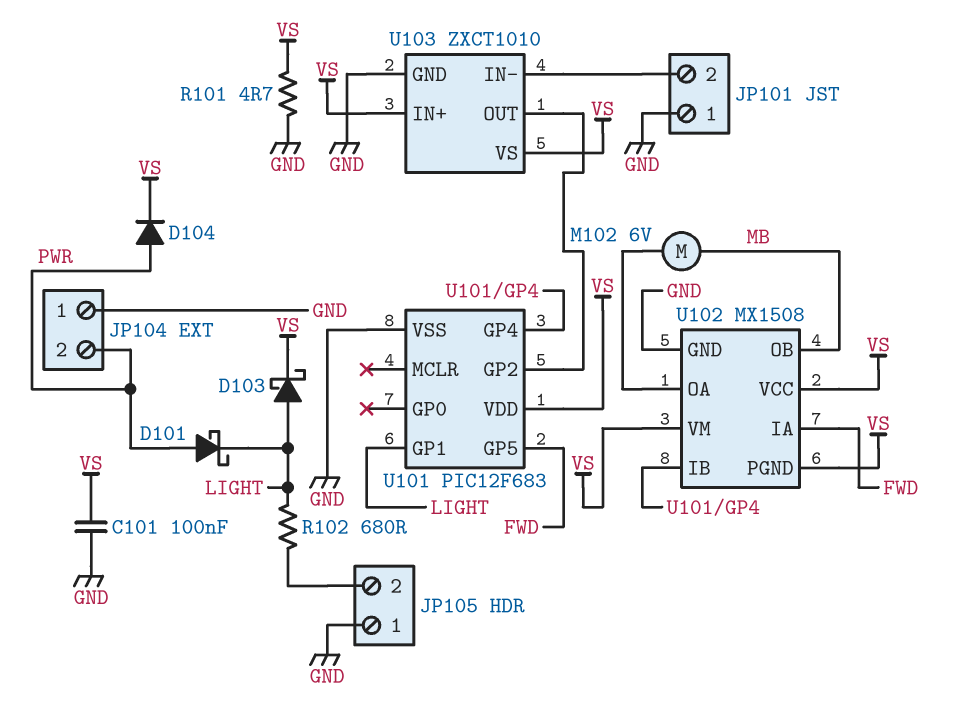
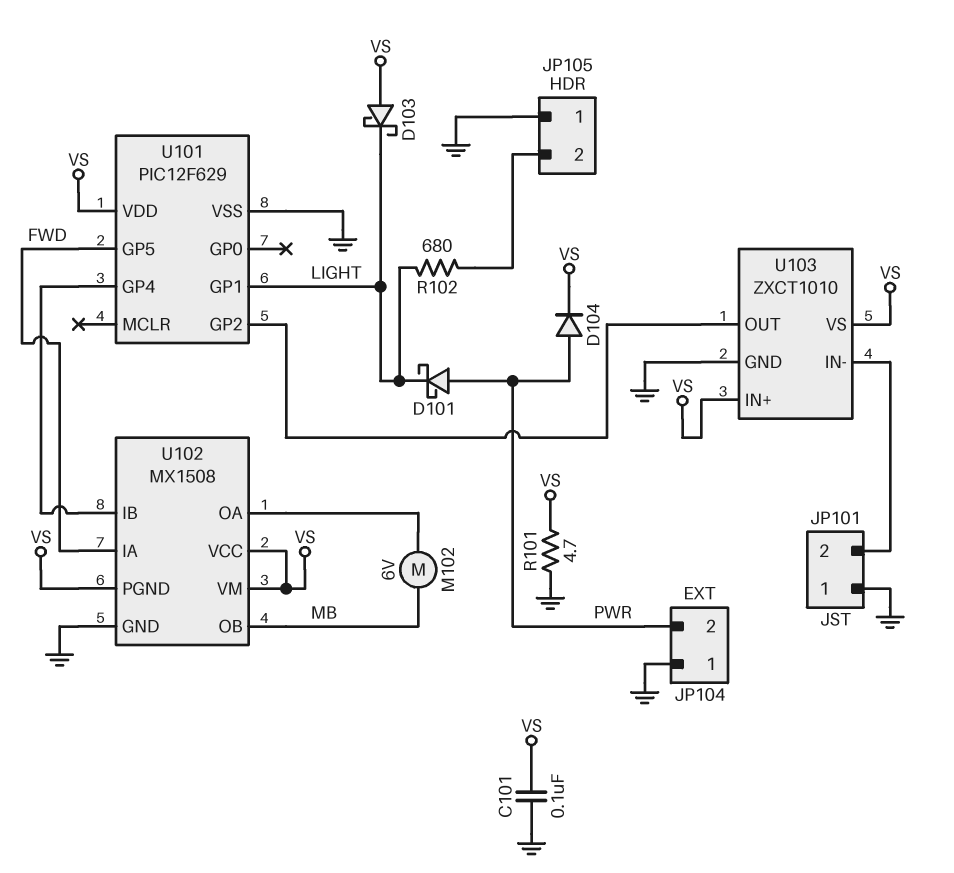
D103: schottky (A LIGHT, K VS) -> schottky (A VS, K LIGHT)
U101: PIC12F683 -> PIC12F629

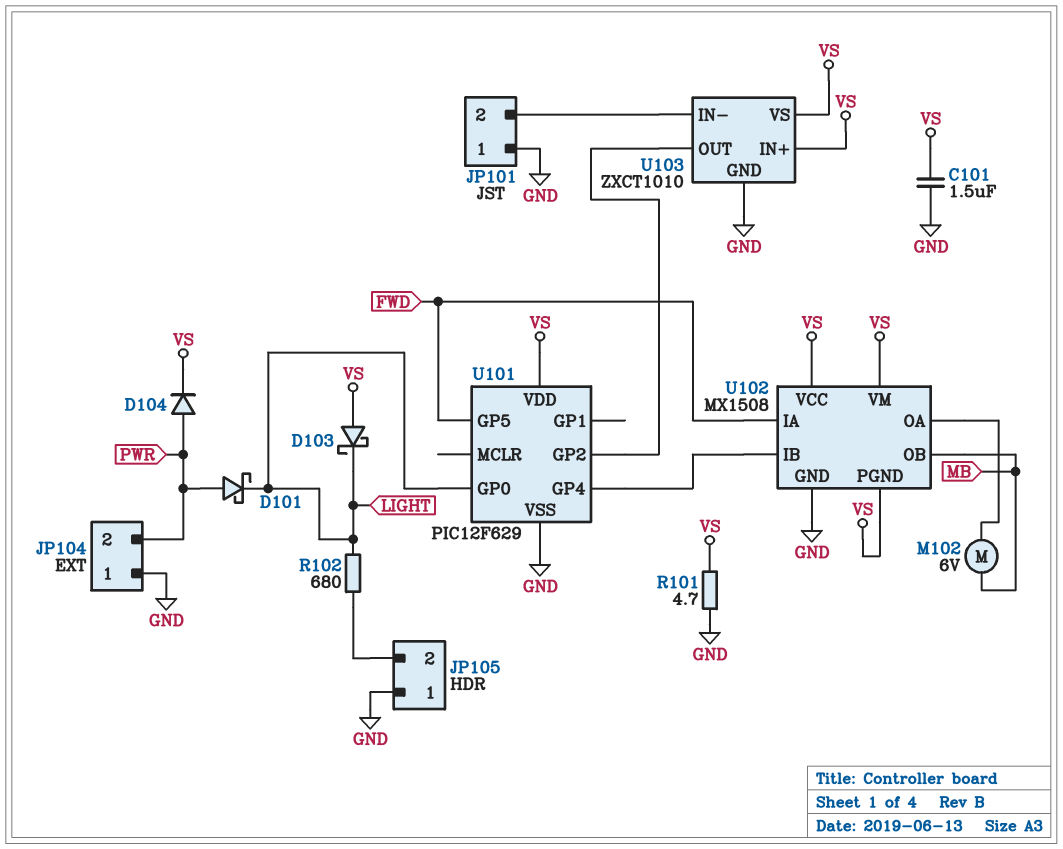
C101: 100nF (GND, VS) -> 1.5uF (GND, VS)
U101 pin GP0: none -> LIGHT
U101 pin GP1: LIGHT -> none

